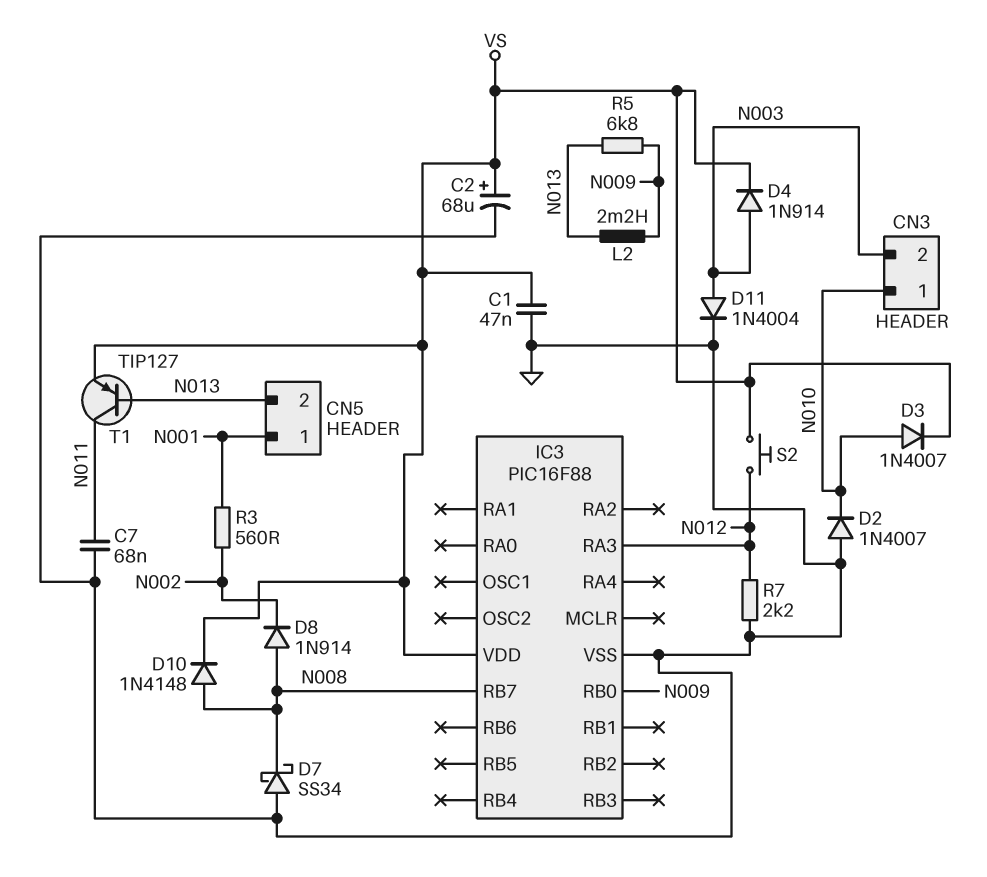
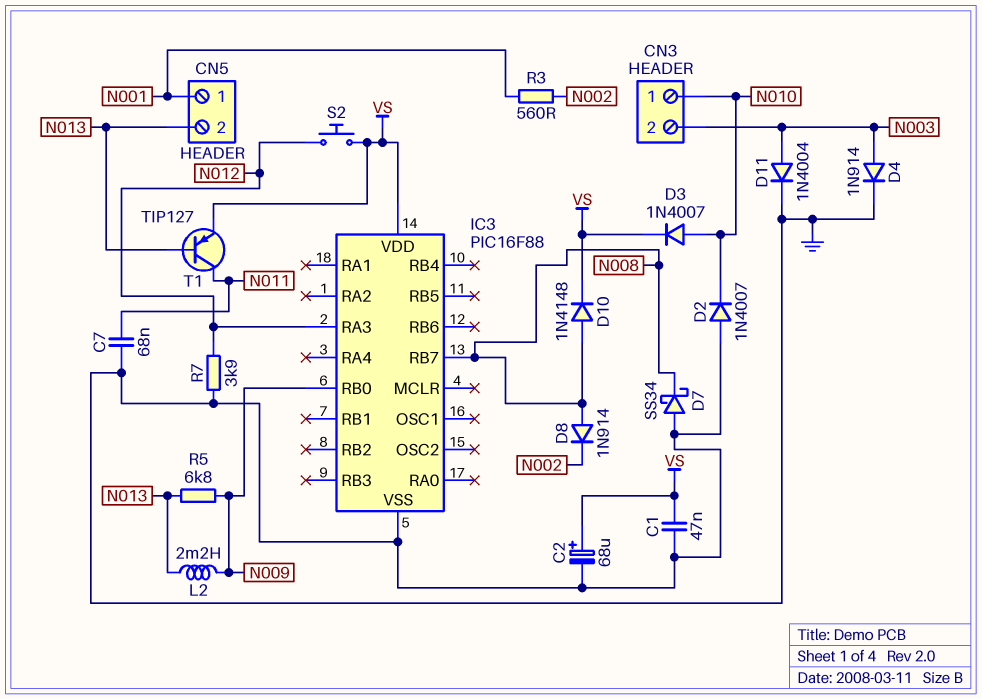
D4: diode 1N914 (A N003, K VS) -> diode 1N914 (A N003, K GND)
R7: 2.2k (GND, N012) -> 3.9k (GND, N012)

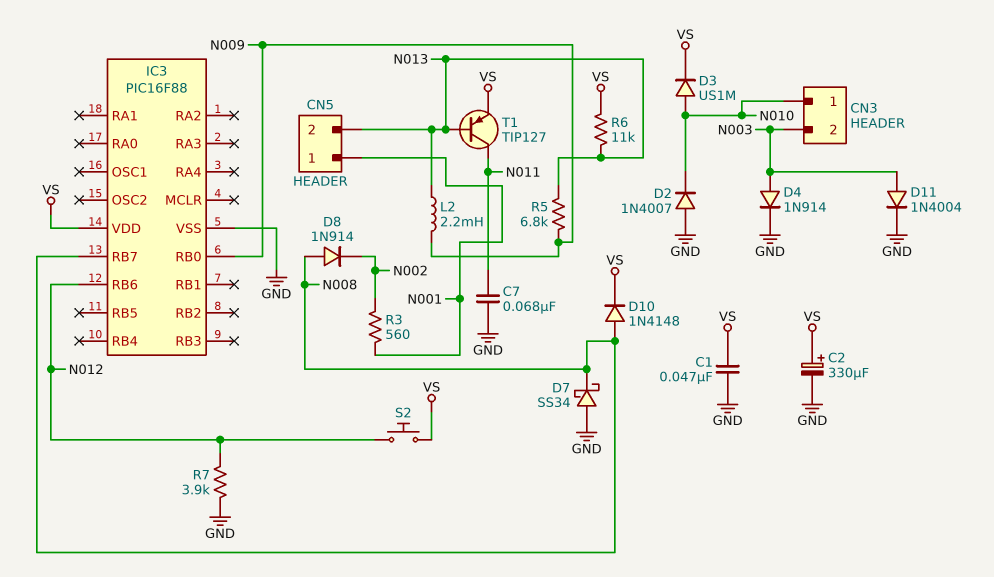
C2: 68uF (plus VS, minus GND) -> 330uF (plus VS, minus GND)
D3: diode 1N4007 (A N010, K VS) -> diode US1M (A N010, K VS)
IC3 pin RA3: N012 -> none
IC3 pin RB6: none -> N012
R6: none -> 11k (N013, VS)

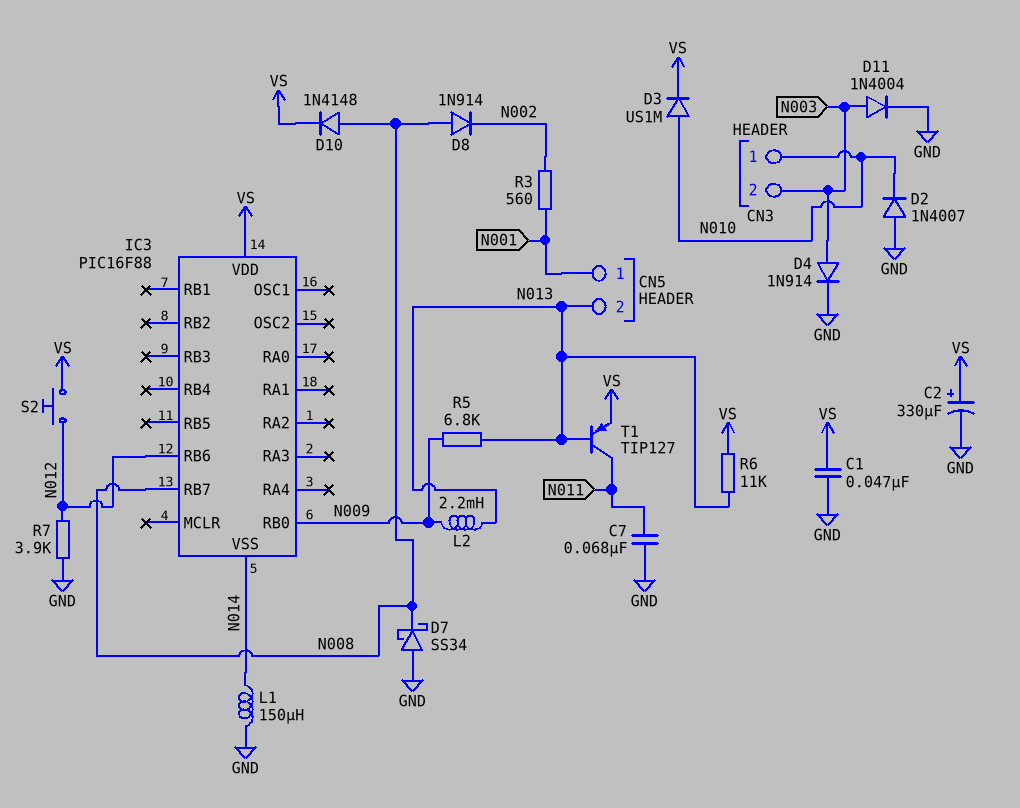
IC3 pin VSS: GND -> N014
L1: none -> 150uH (GND, N014)

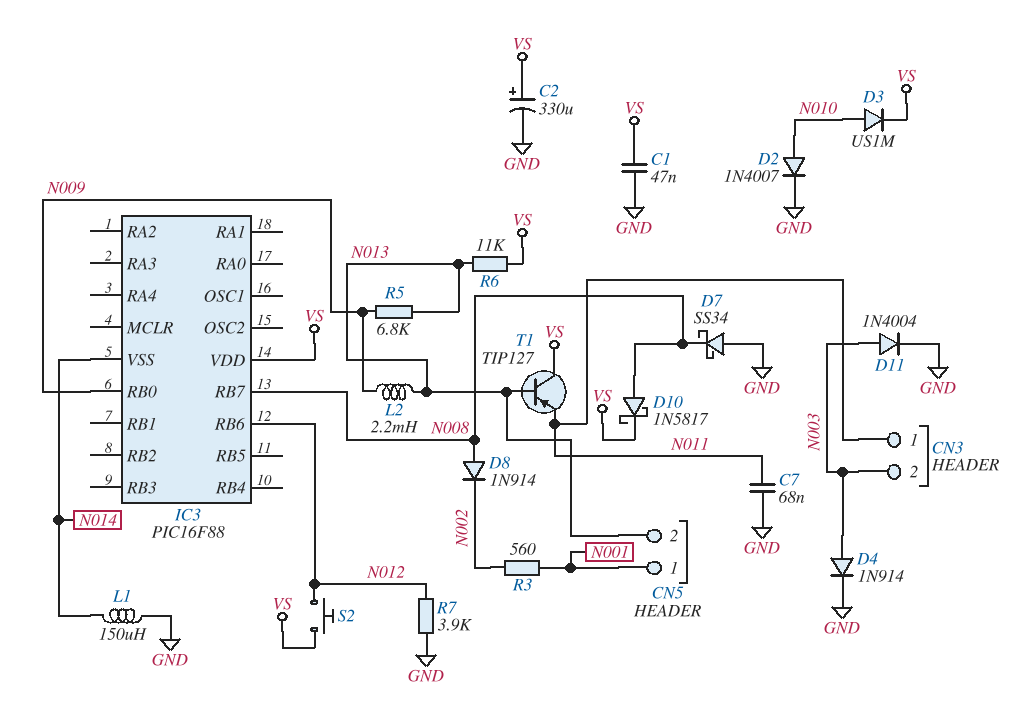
CN3 pin 1: N010 -> N011
D2: diode 1N4007 (A GND, K N010) -> diode 1N4007 (A N010, K GND)
D10: diode 1N4148 (A N008, K VS) -> schottky 1N5817 (A N008, K VS)
T1: PNP TIP127 (B N013, C N011, E VS) -> PNP TIP127 (B N013, C VS, E N011)

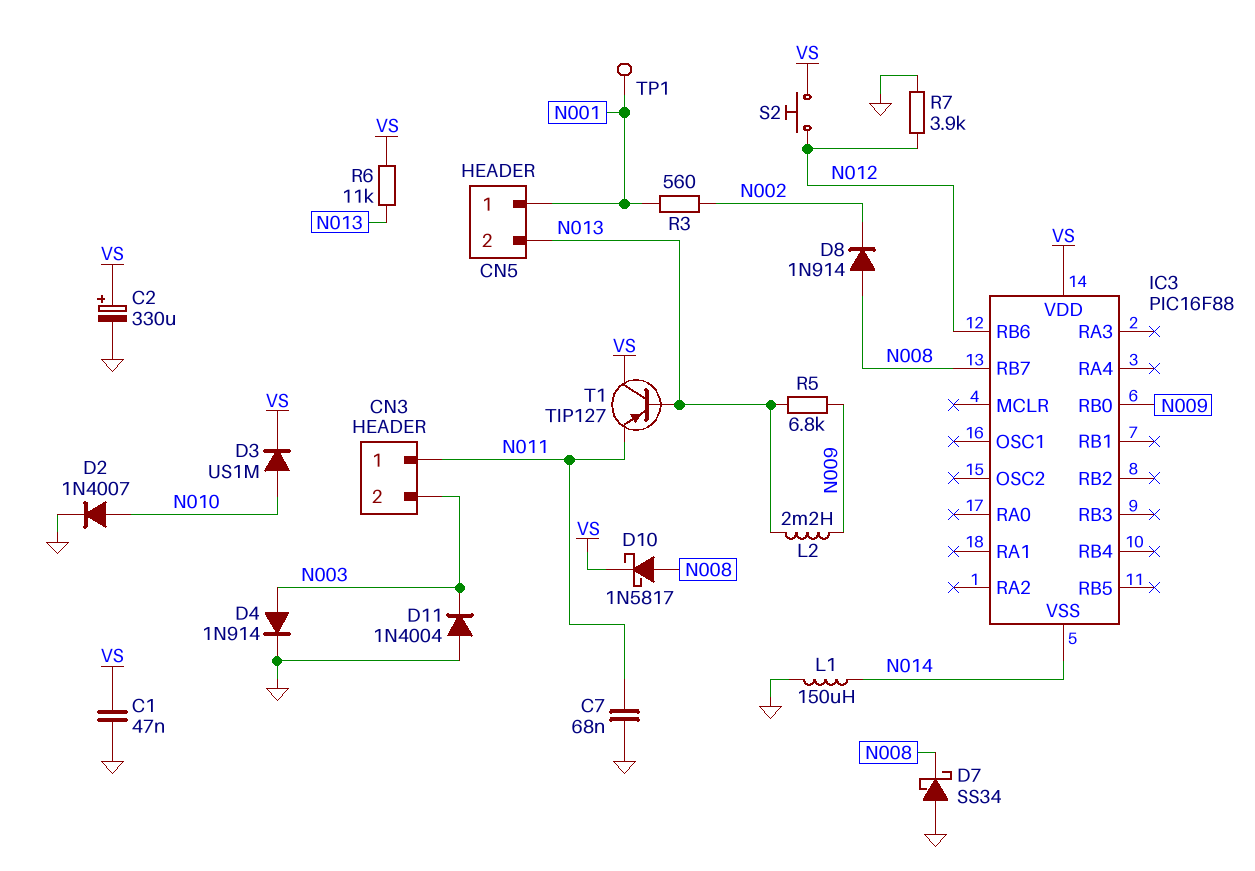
D11: diode 1N4004 (A N003, K GND) -> diode 1N4004 (A GND, K N003)
TP1: none -> test point (N001)

